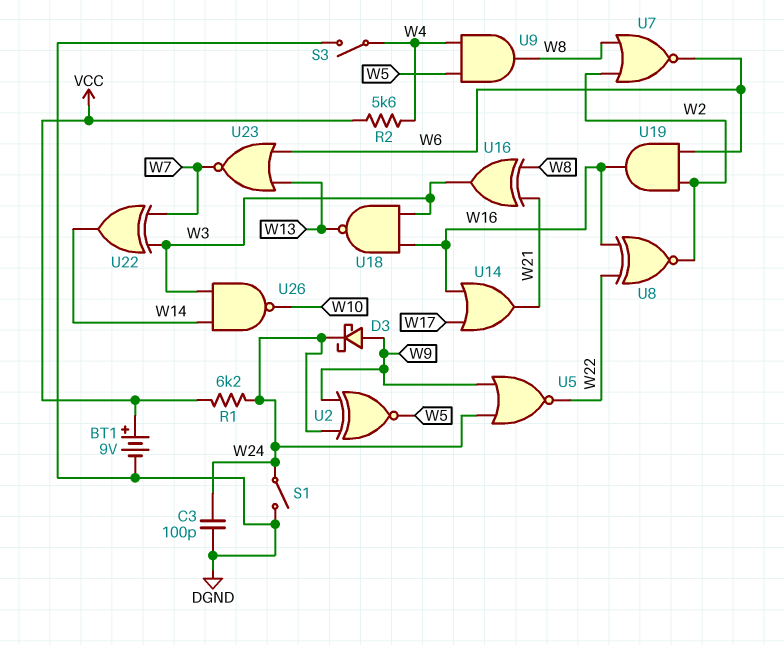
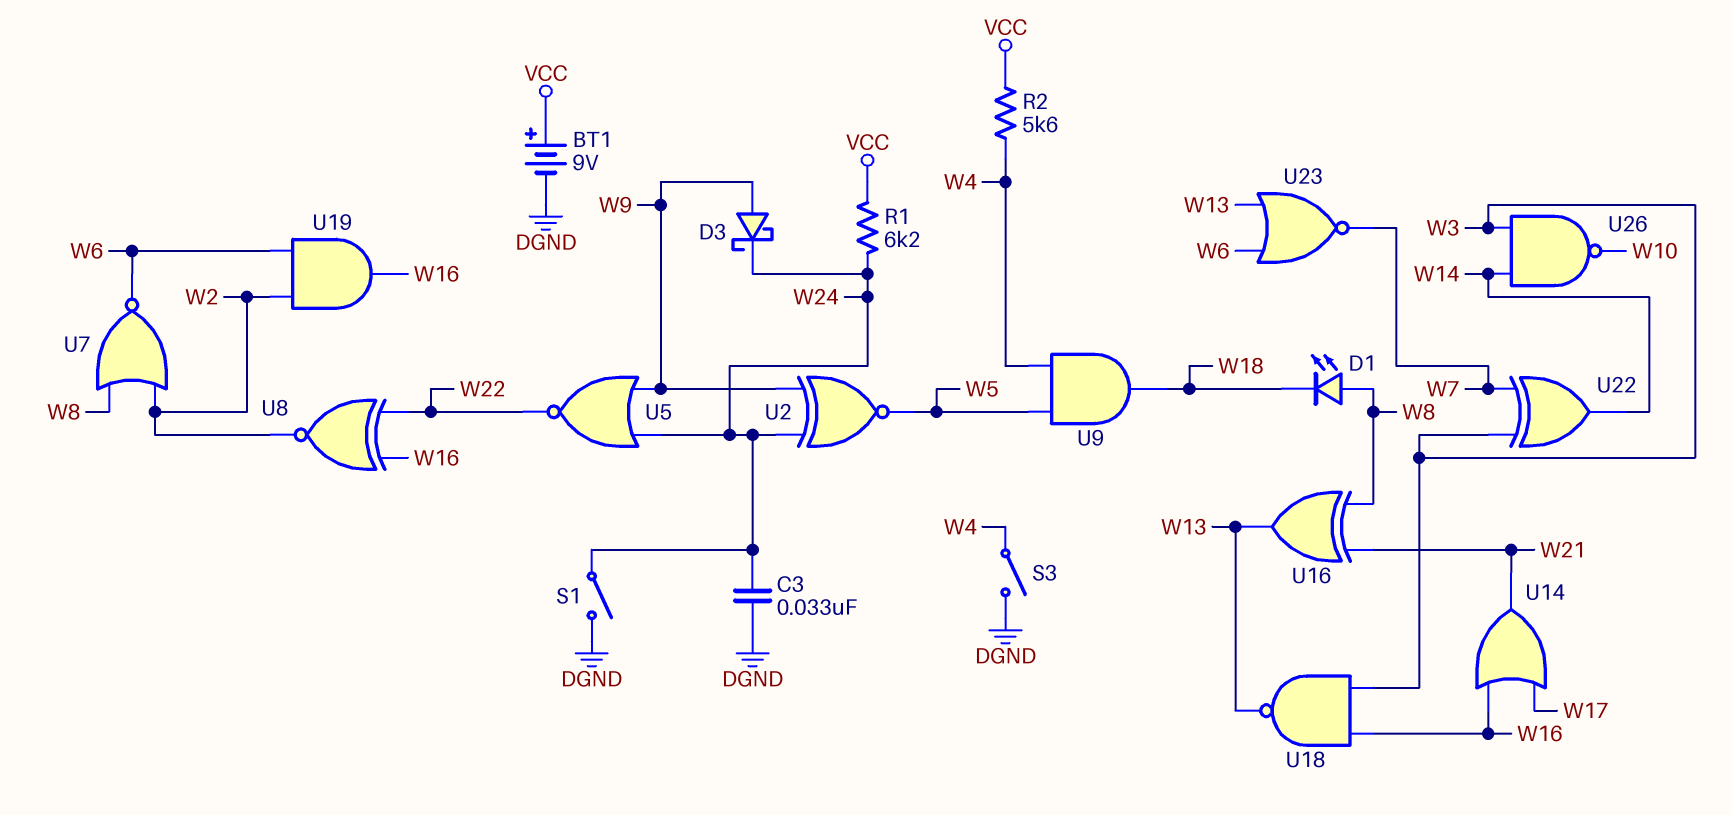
C3: 100pF (DGND, W24) -> 33nF (DGND, W24)
D1: none -> LED (A W8, K W18)
U9: AND (in W4, in W5, out W8) -> AND (in W4, in W5, out W18)
U16: XOR (in W8, in W21, out W3) -> XOR (in W8, in W21, out W13)

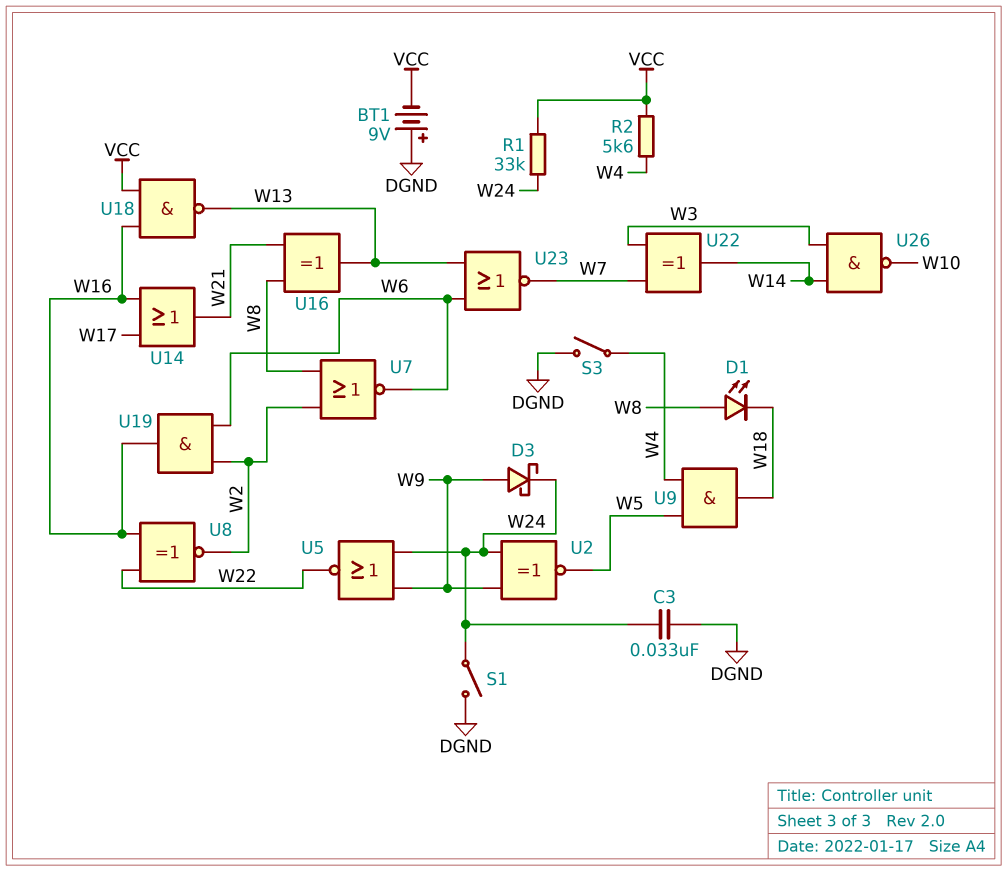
BT1: 9V (plus VCC, minus DGND) -> 9V (plus DGND, minus VCC)
R1: 6.2k (VCC, W24) -> 33k (VCC, W24)
U18: NAND (in W3, in W16, out W13) -> NAND (in VCC, in W16, out W13)

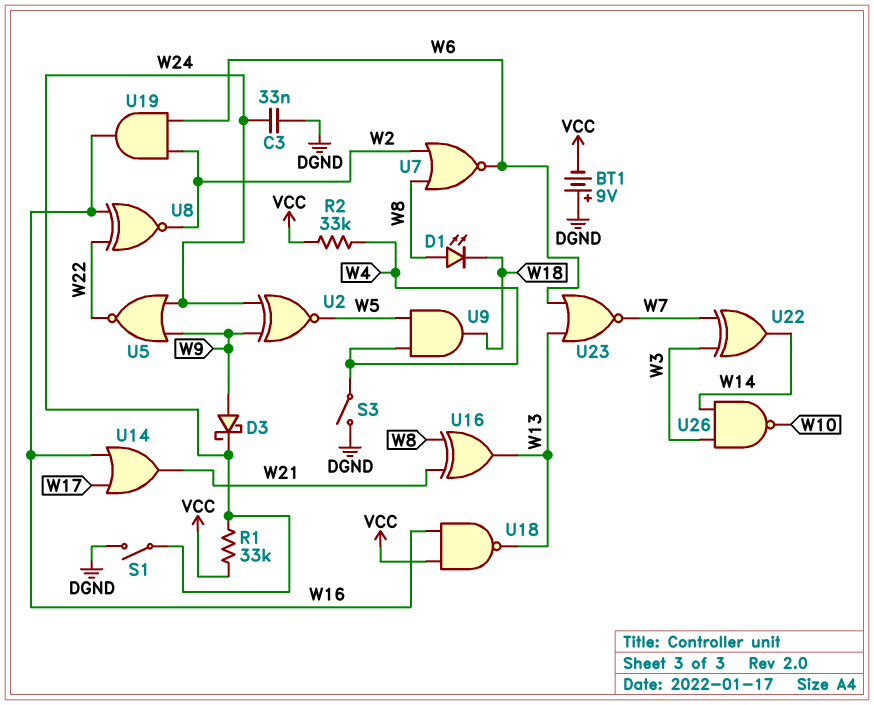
R2: 5.6k (VCC, W4) -> 33k (VCC, W4)

